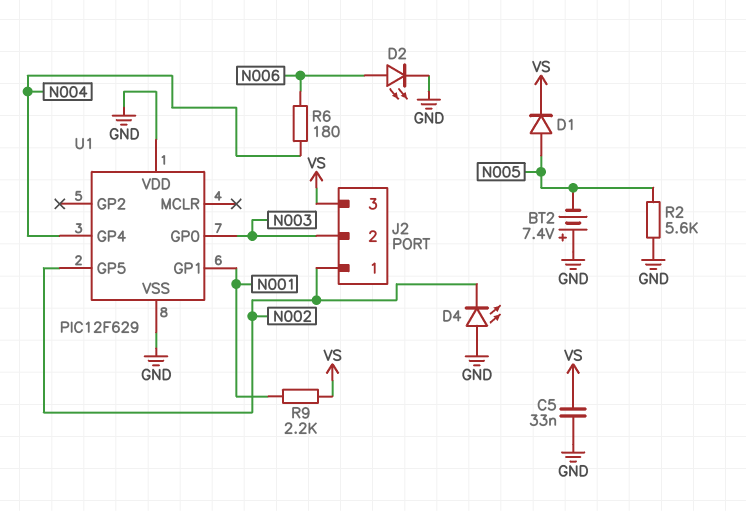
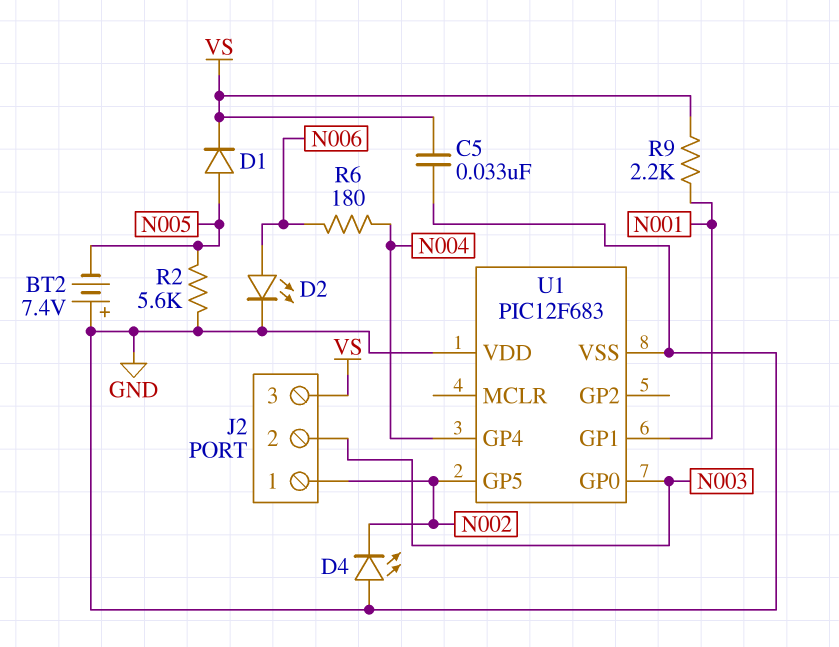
U1: PIC12F629 -> PIC12F683

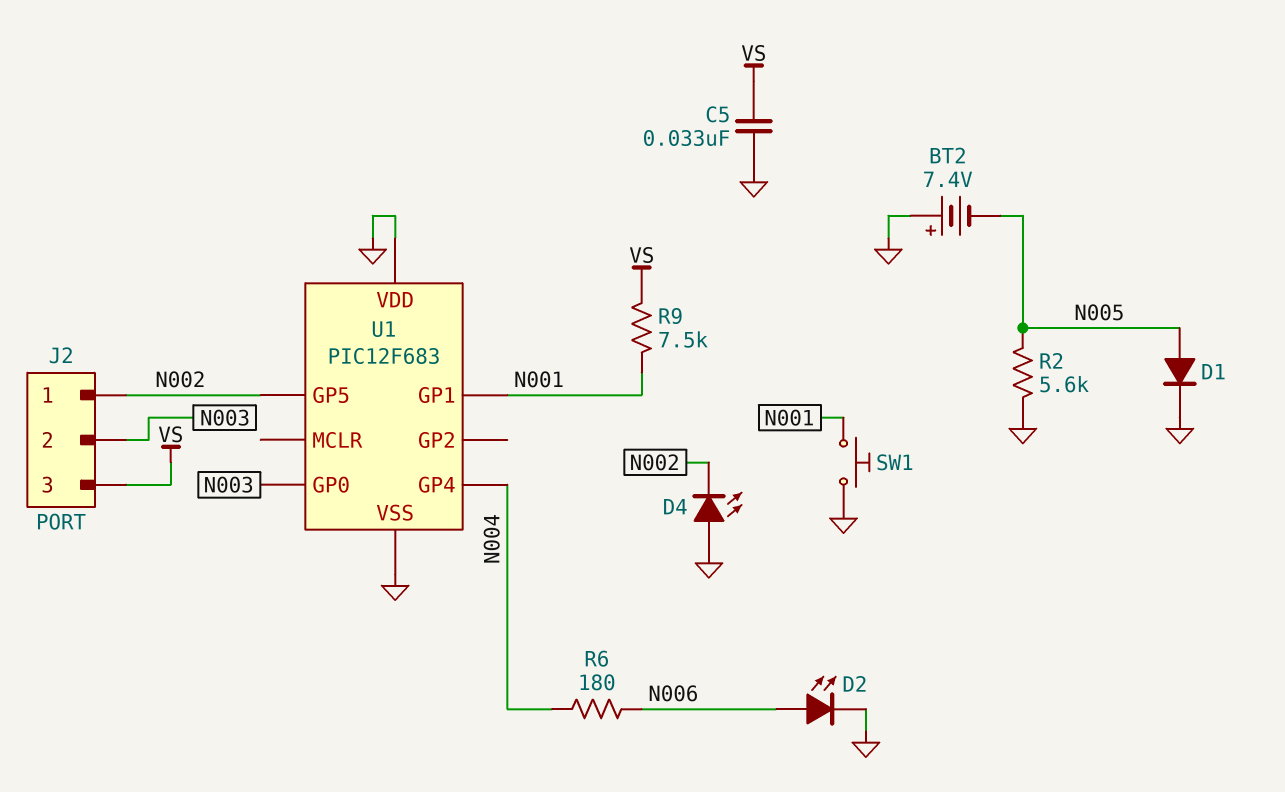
D1: diode (A N005, K VS) -> diode (A N005, K GND)
R9: 2.2k (N001, VS) -> 7.5k (N001, VS)
SW1: none -> button (GND, N001)

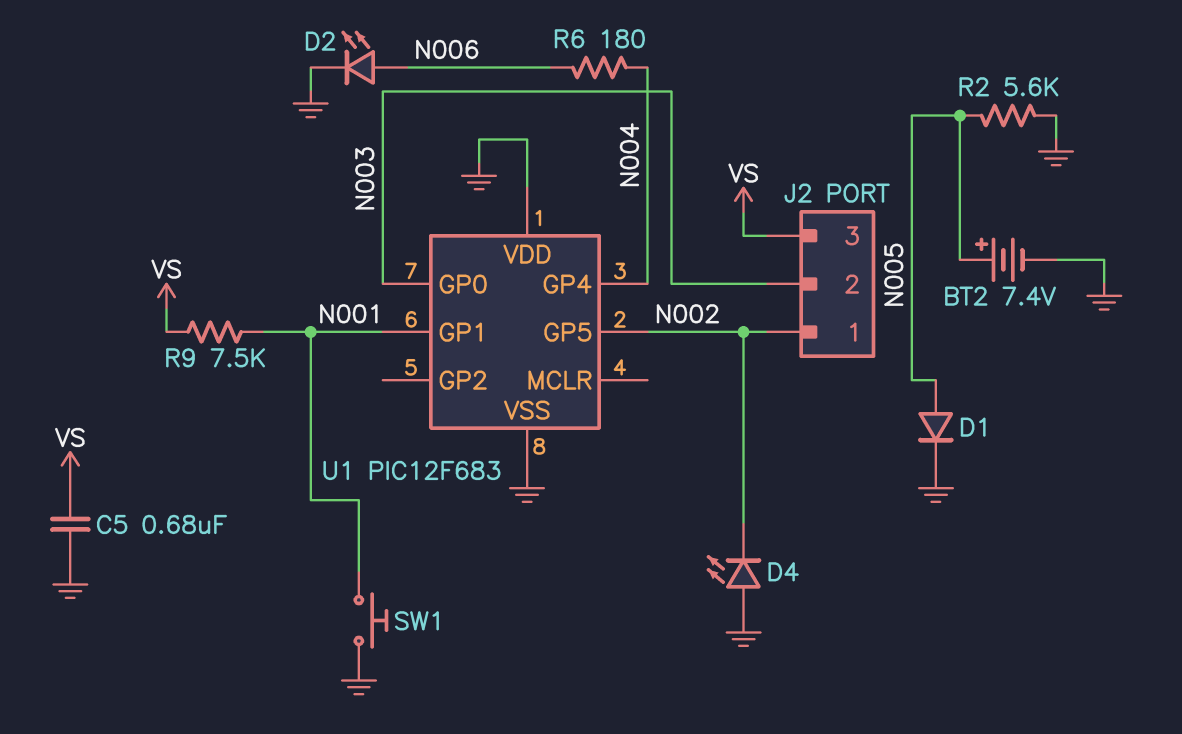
BT2: 7.4V (plus GND, minus N005) -> 7.4V (plus N005, minus GND)
C5: 33nF (GND, VS) -> 680nF (GND, VS)

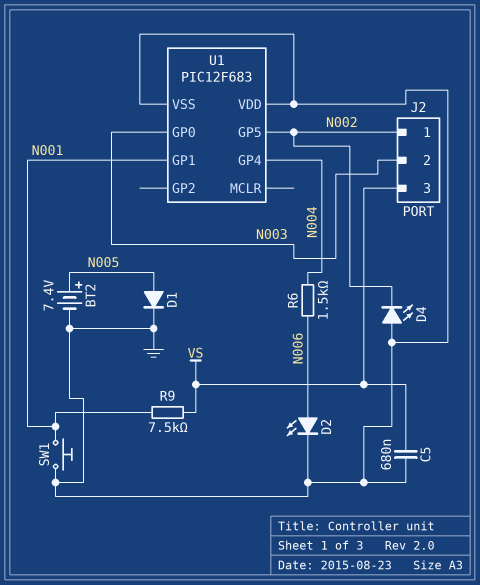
R2: 5.6k (GND, N005) -> none
R6: 180 (N004, N006) -> 1.5k (N004, N006)

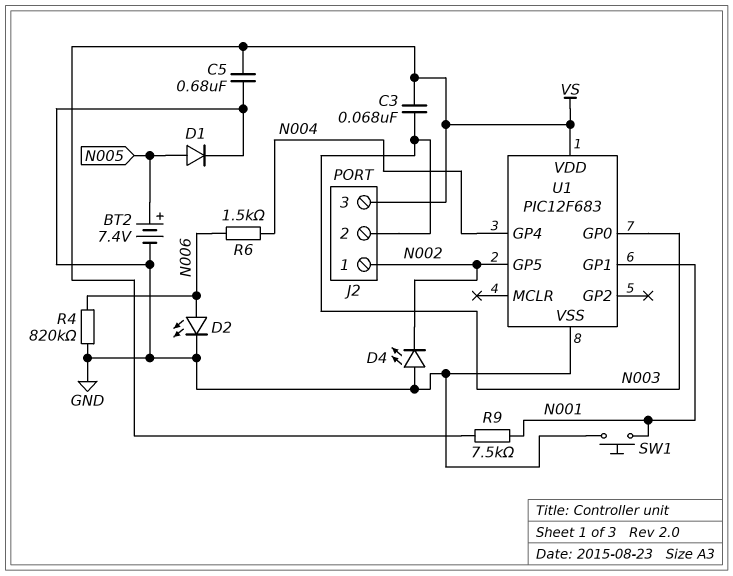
C3: none -> 68nF (N003, VS)
R4: none -> 820k (GND, N006)
U1 pin VDD: GND -> VS

